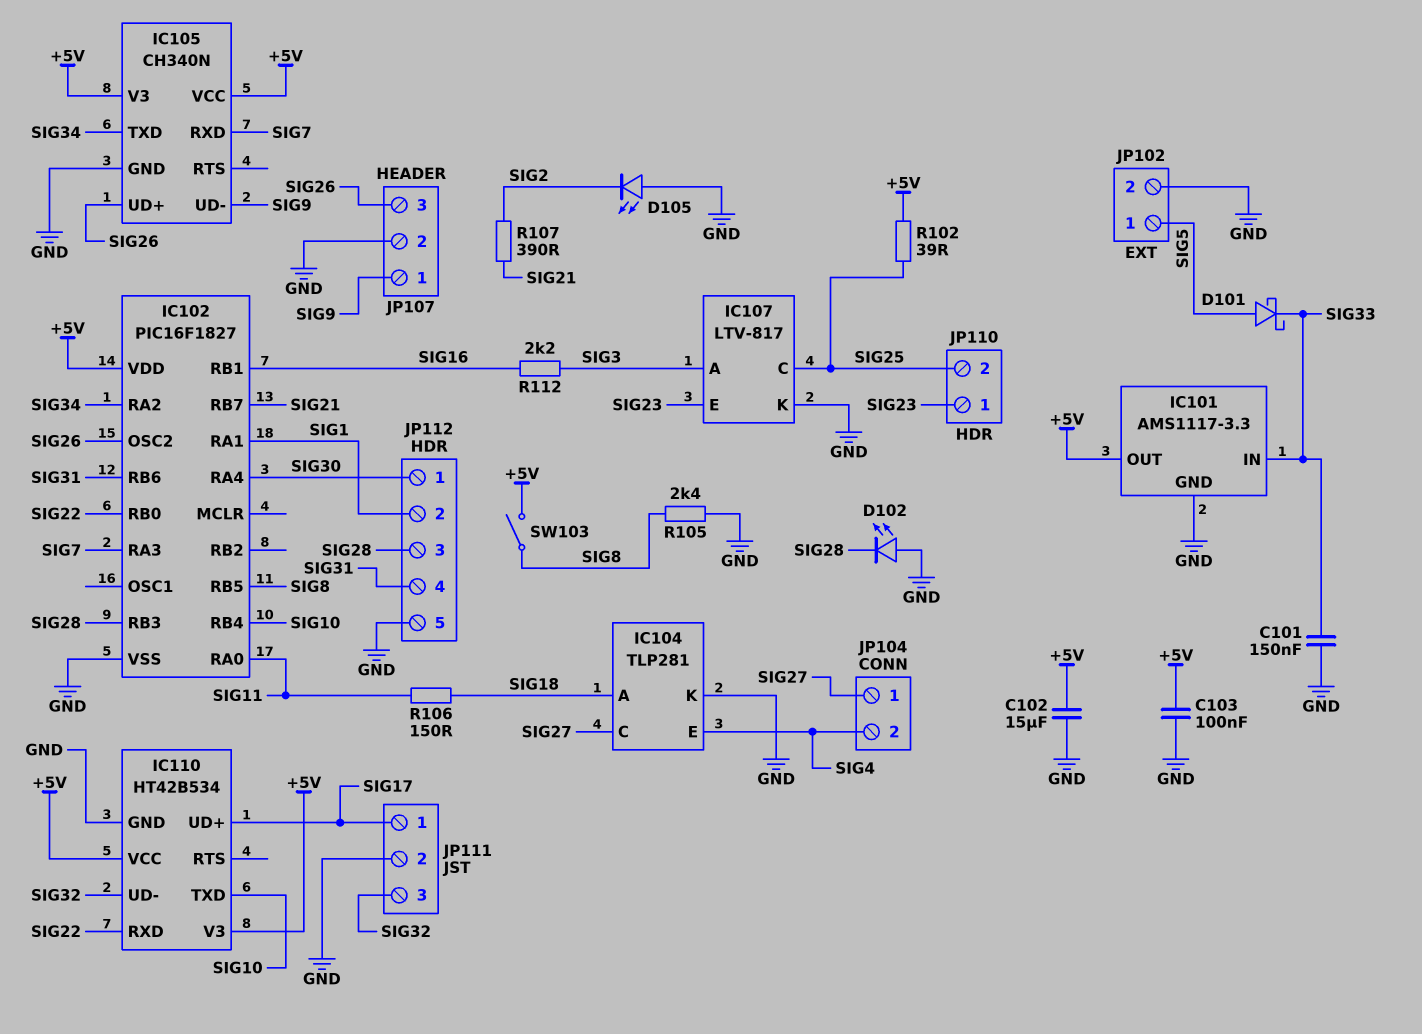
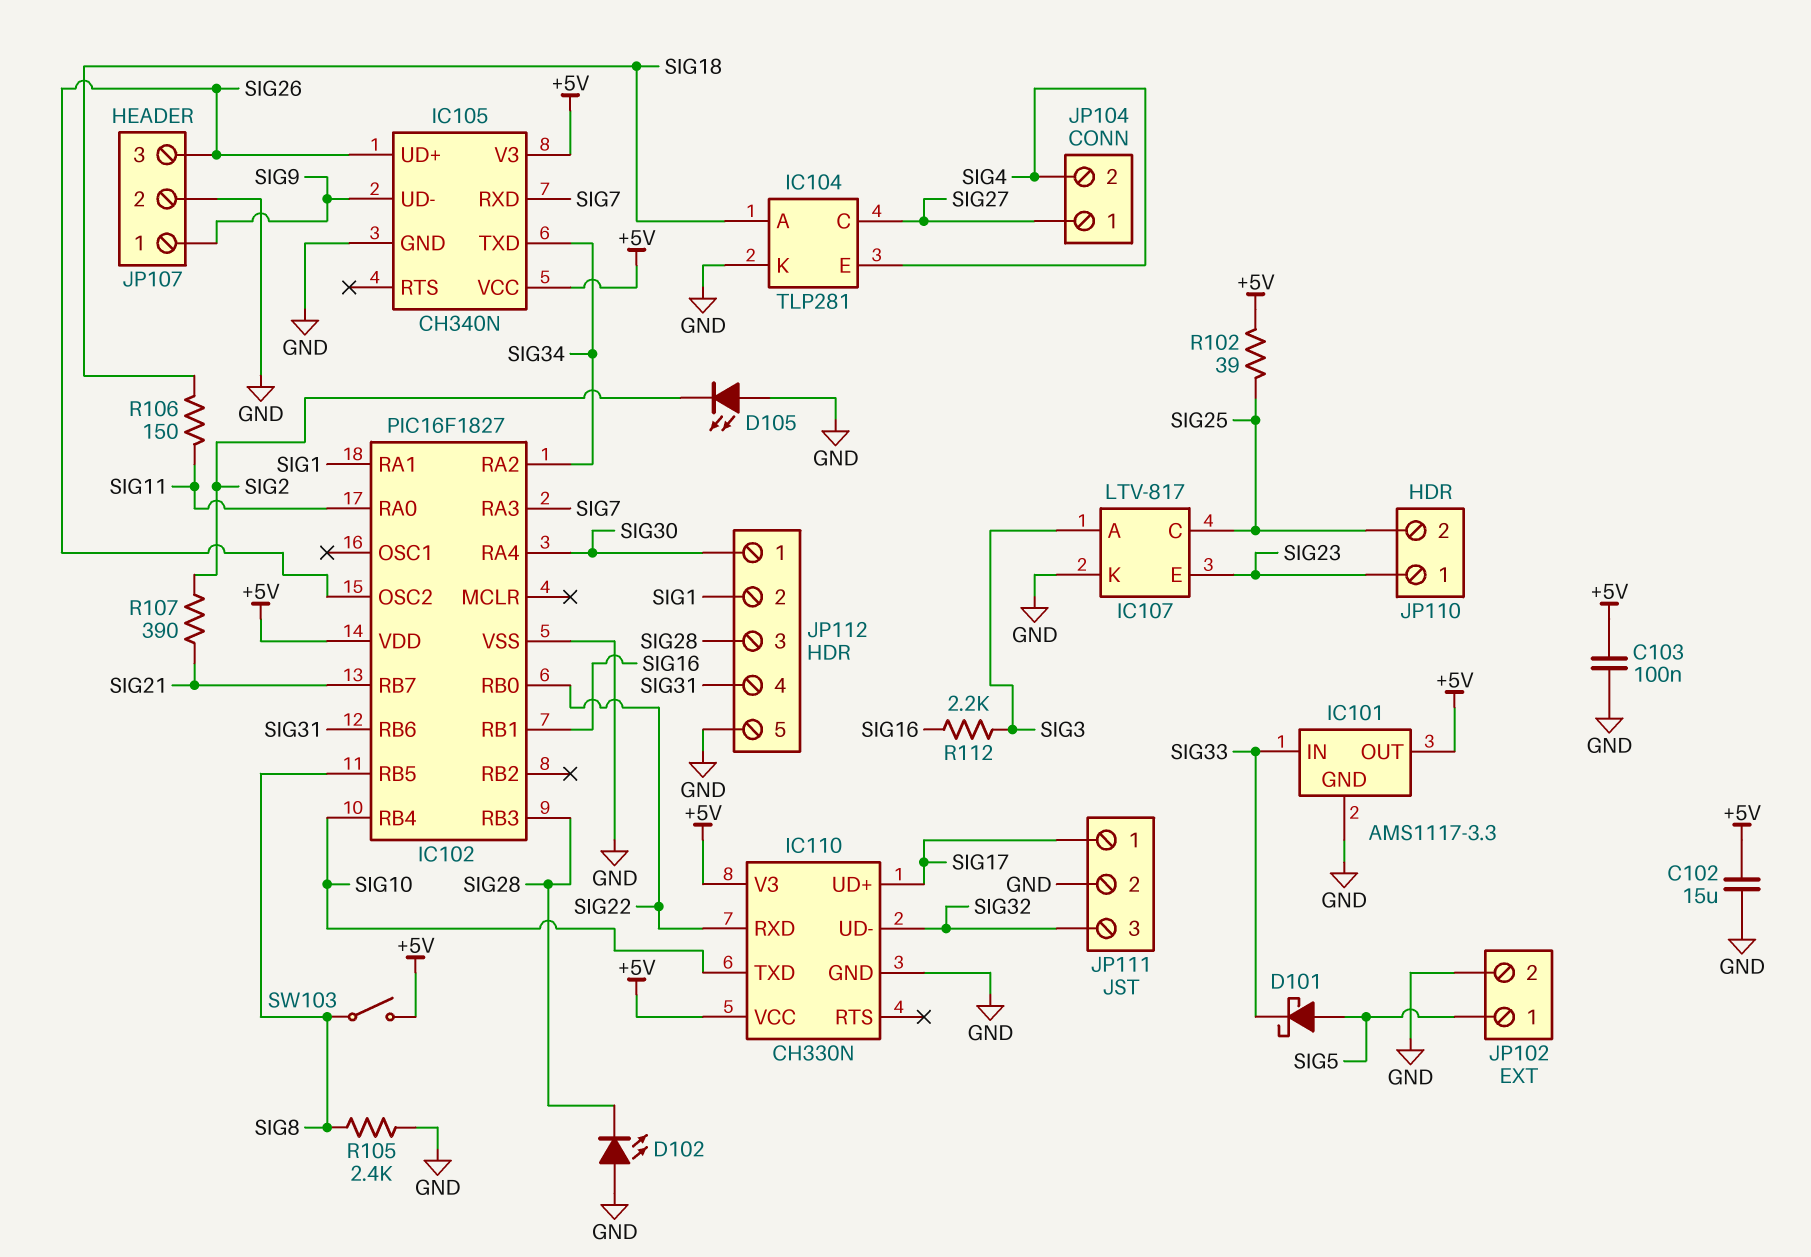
C101: 150nF (GND, SIG33) -> none
IC110: HT42B534 -> CH330N

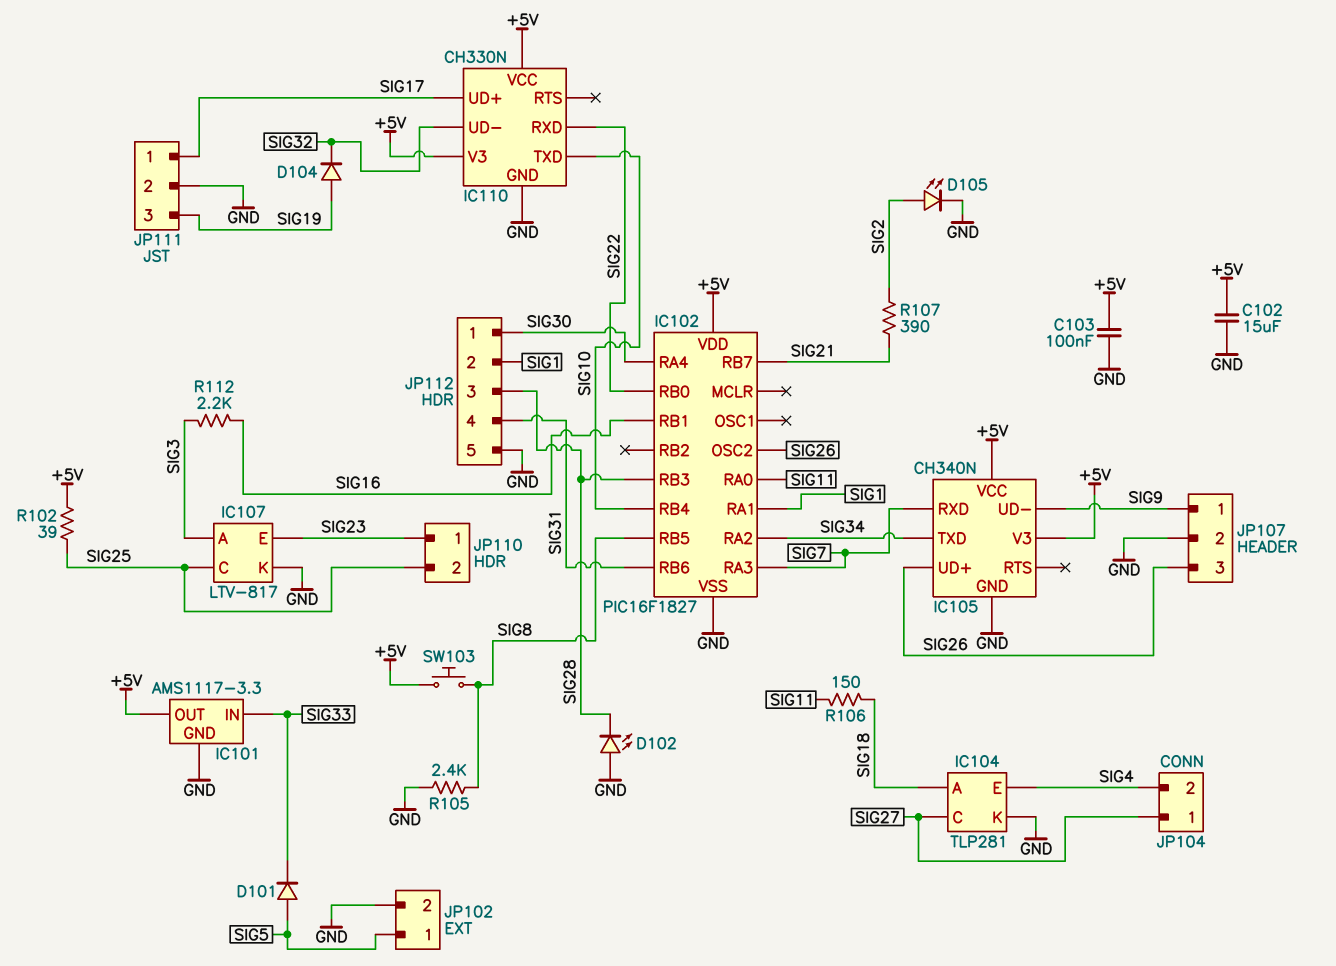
D101: schottky (A SIG5, K SIG33) -> diode (A SIG5, K SIG33)
D104: none -> diode (A SIG19, K SIG32)
D105: LED (A GND, K SIG2) -> LED (A SIG2, K GND)
JP111 pin 3: SIG32 -> SIG19
SW103: switch (+5V, SIG8) -> button (+5V, SIG8)

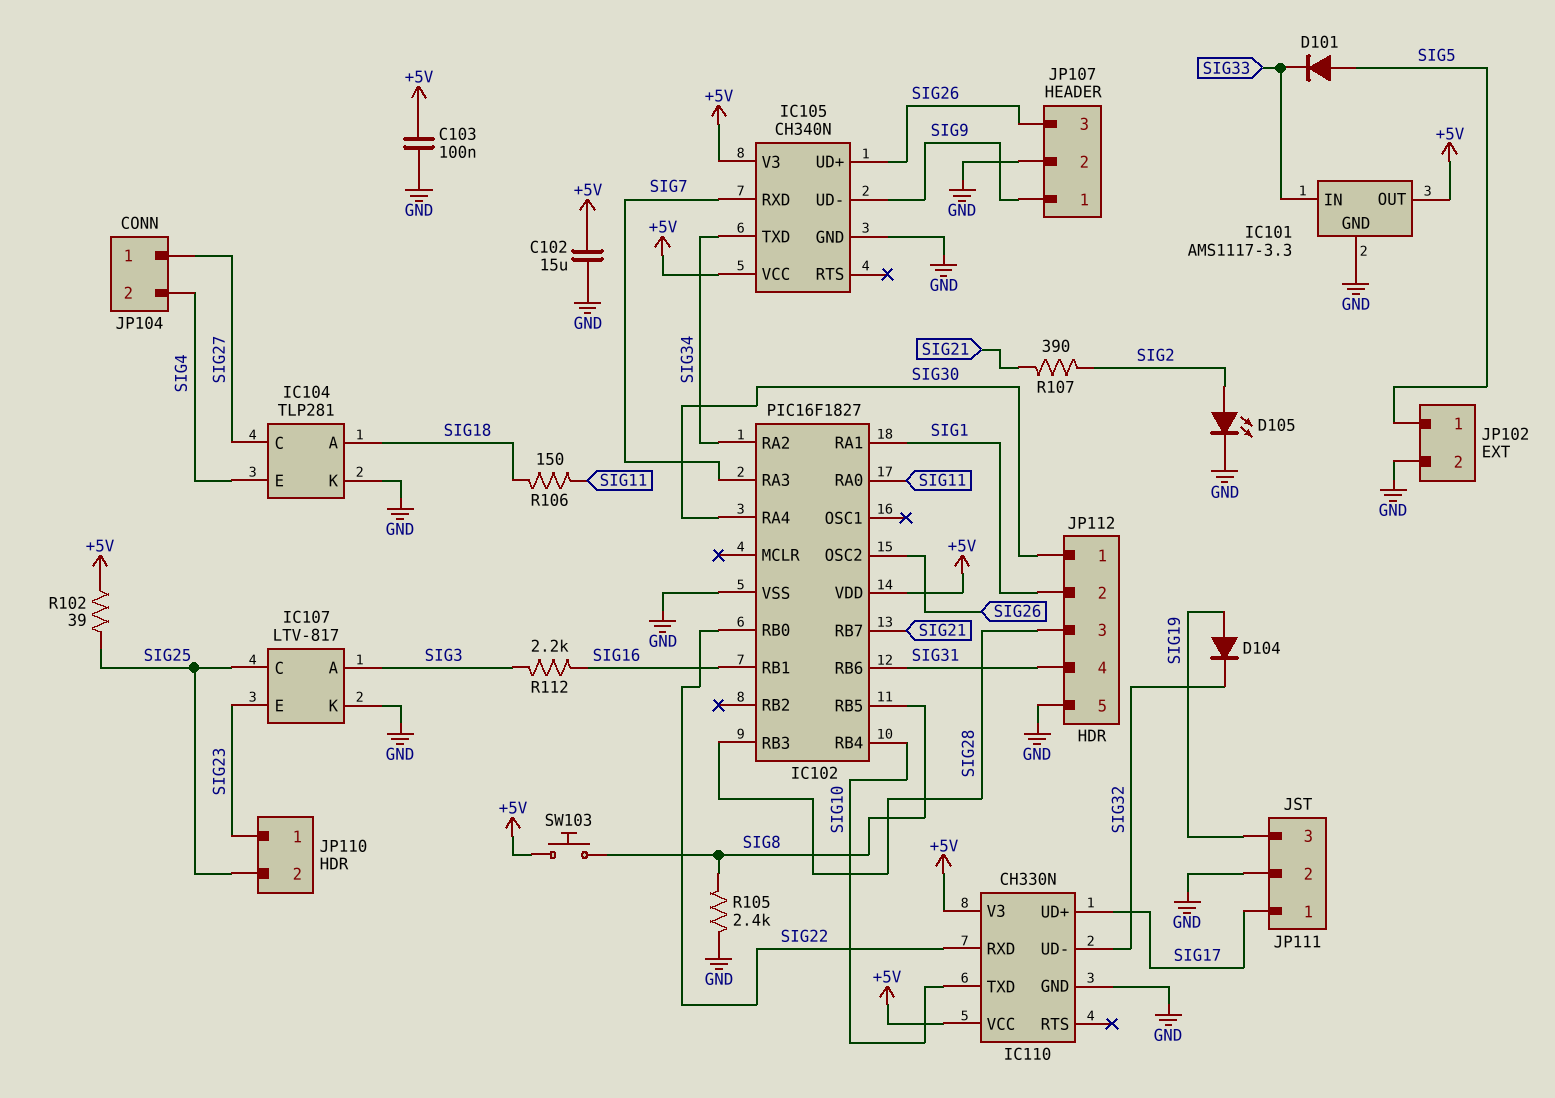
D102: LED (A GND, K SIG28) -> none

